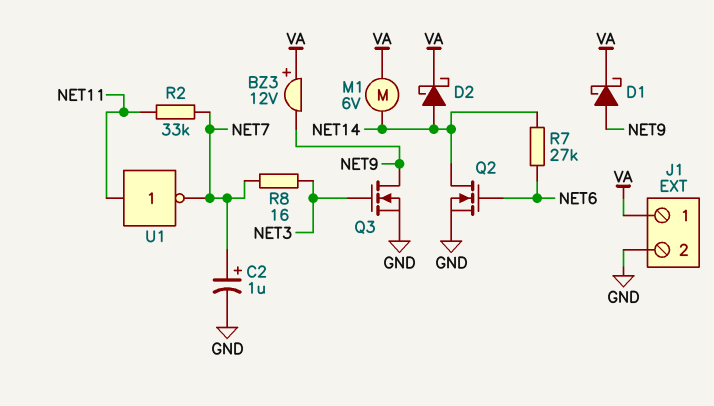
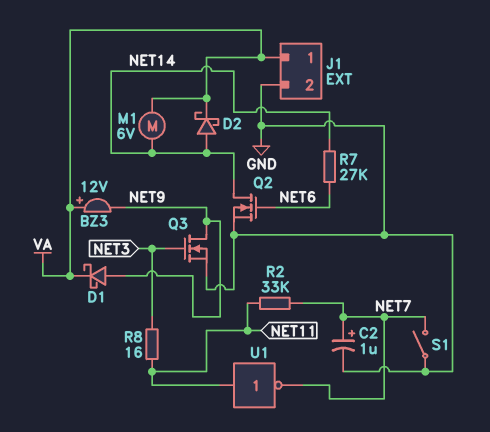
R8: 16 (NET3, NET7) -> 16 (NET3, NET11)
S1: none -> switch (GND, NET7)

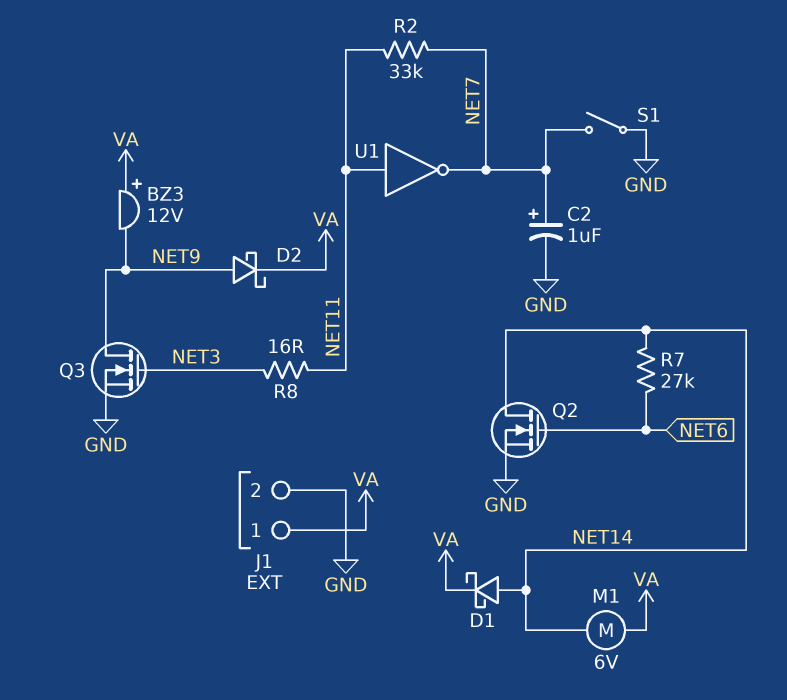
D1: schottky (A NET9, K VA) -> schottky (A NET14, K VA)
D2: schottky (A NET14, K VA) -> schottky (A NET9, K VA)

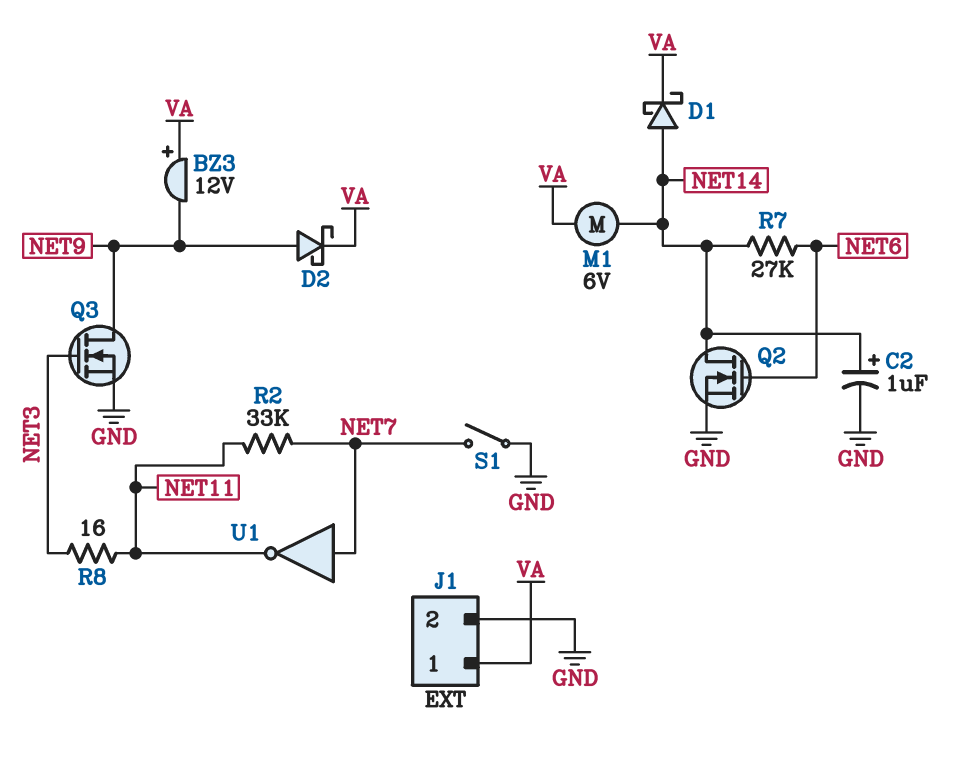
C2: 1uF (plus NET7, minus GND) -> 1uF (plus NET14, minus GND)
U1: NOT (in NET11, out NET7) -> NOT (in NET7, out NET11)

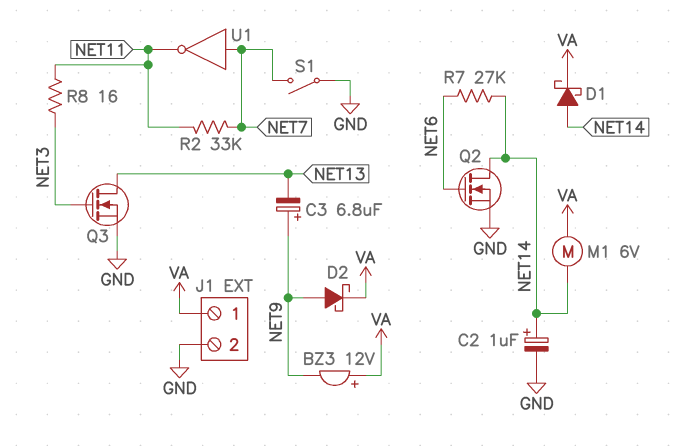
C3: none -> 6.8uF (plus NET9, minus NET13)
Q3: NMOS (G NET3, D NET9, S GND) -> NMOS (G NET3, D NET13, S GND)

